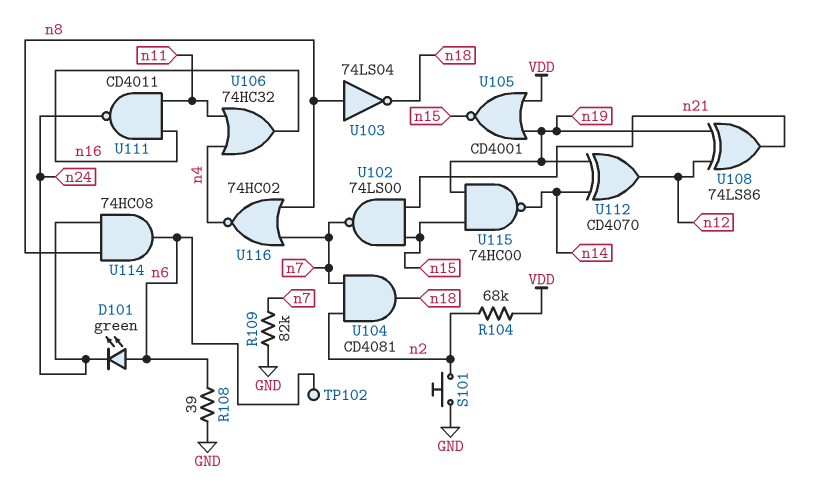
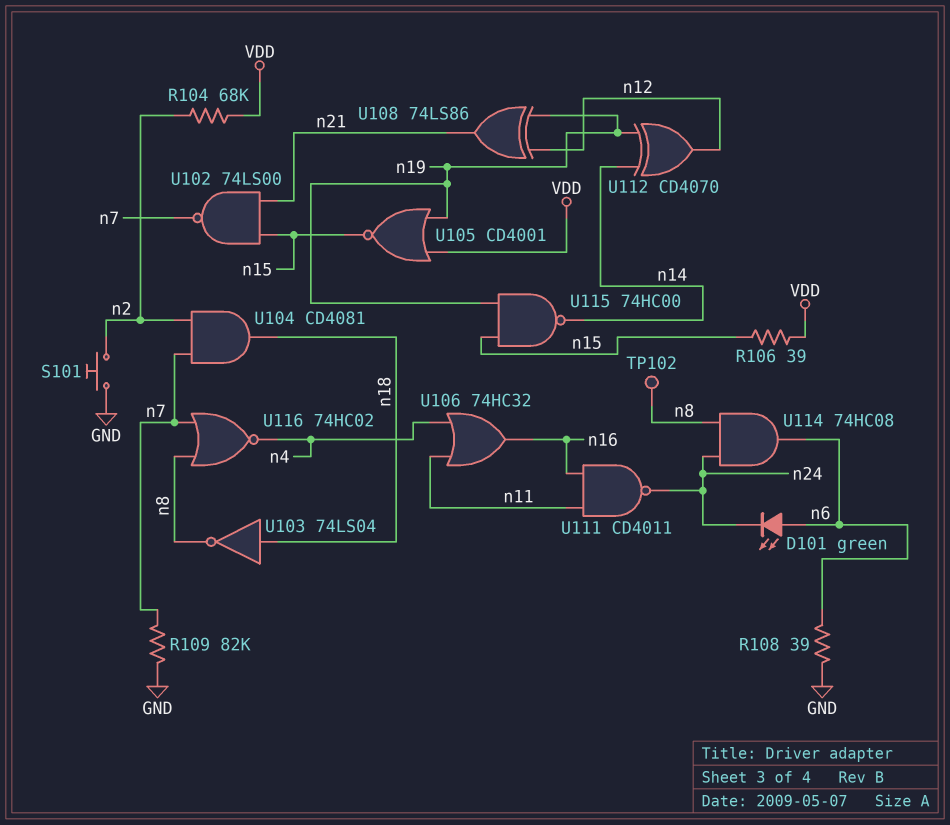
R106: none -> 39 (VDD, n15)
TP102: test point (n6) -> test point (n8)
U103: NOT 74LS04 (in n8, out n18) -> NOT 74LS04 (in n18, out n8)

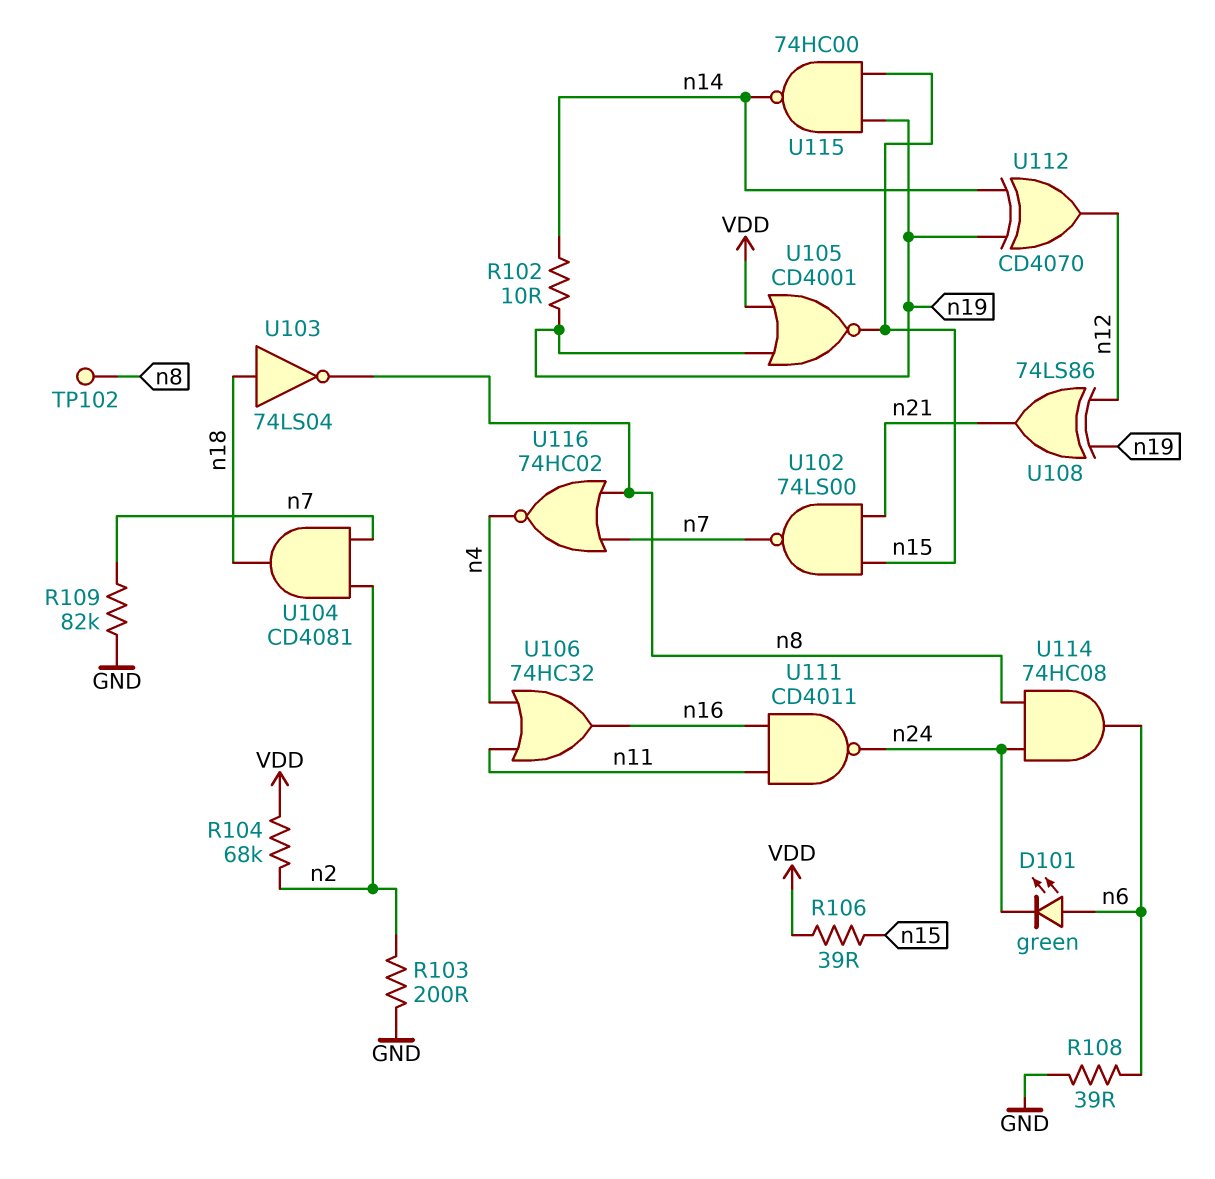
R102: none -> 10 (n14, n19)
R103: none -> 200 (GND, n2)
S101: button (GND, n2) -> none

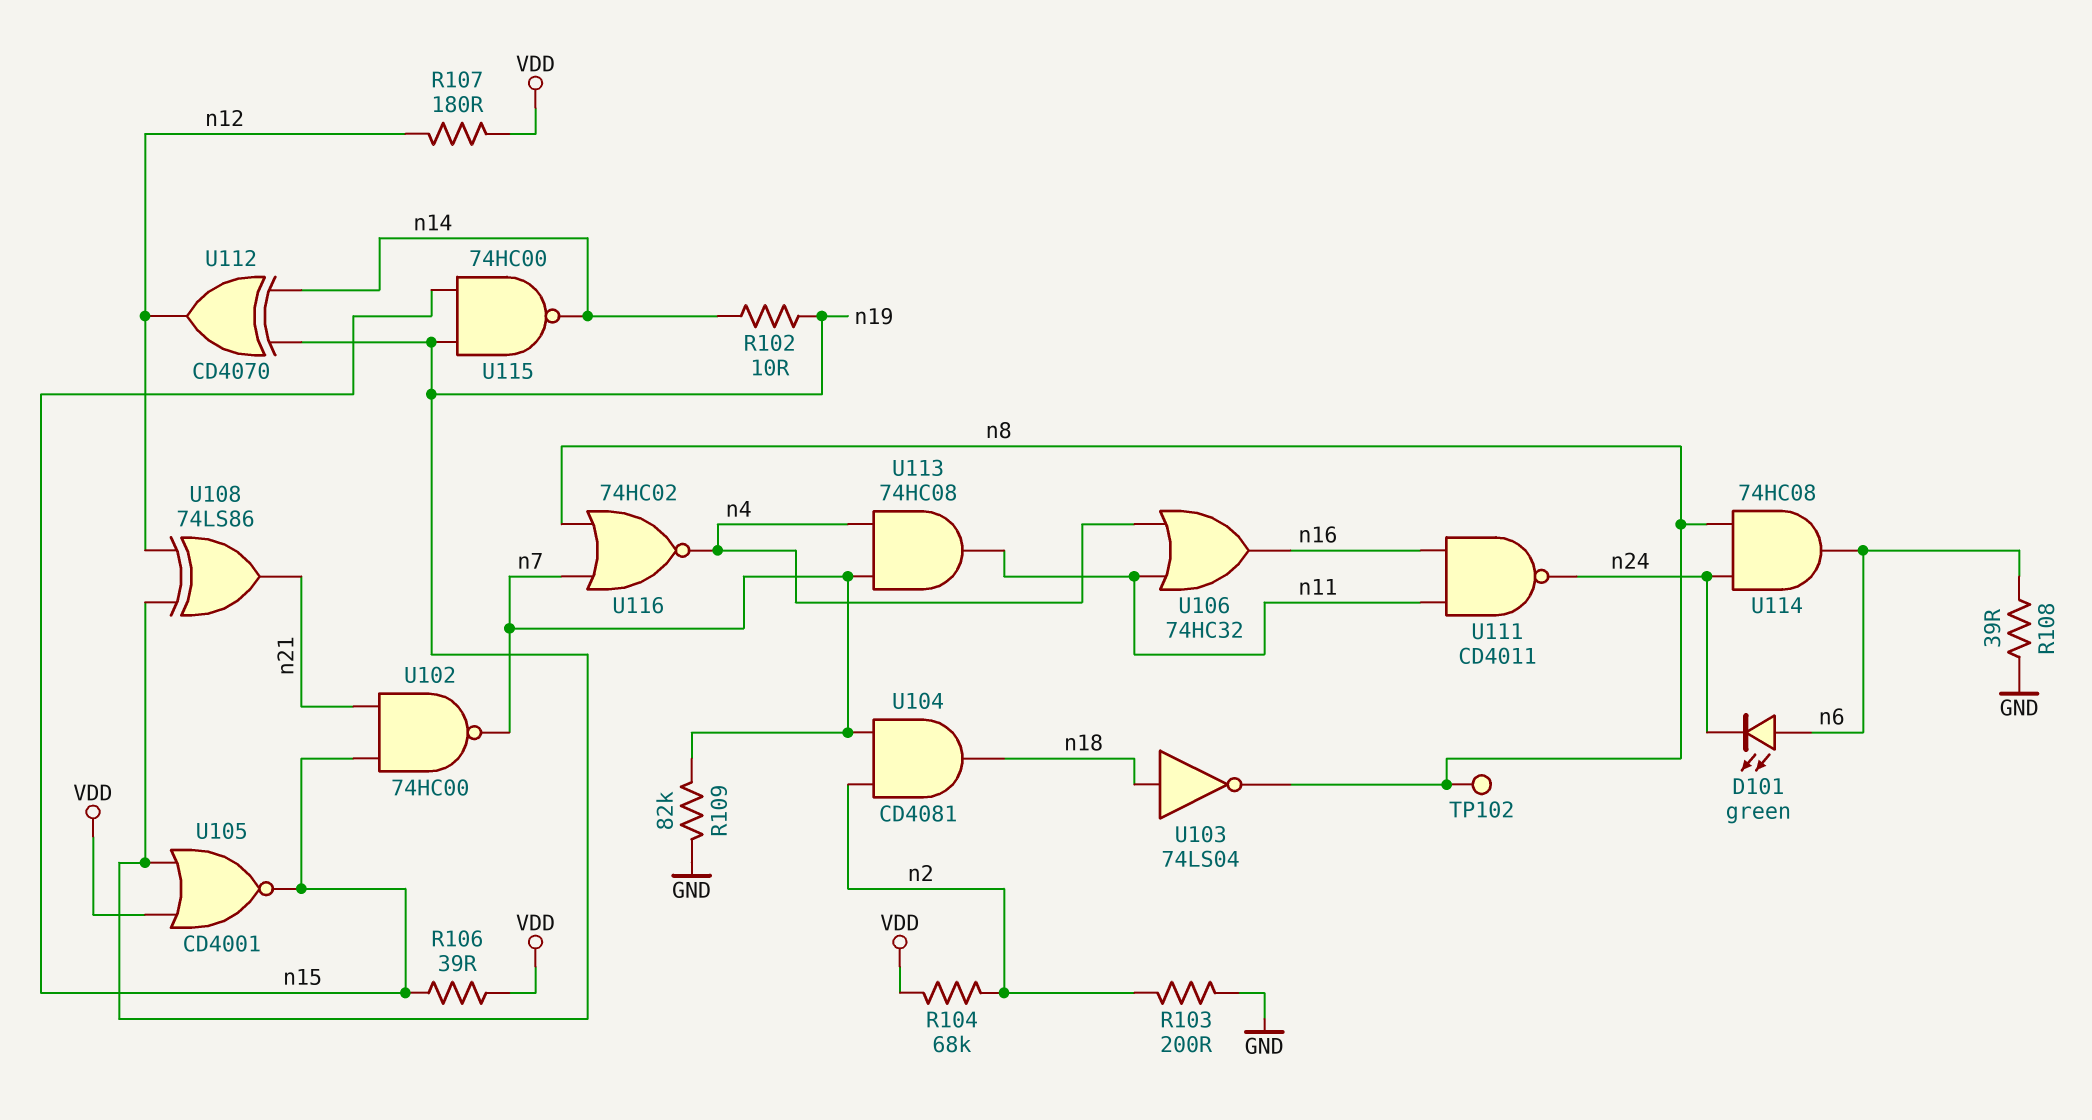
R107: none -> 180 (VDD, n12)
U102: NAND 74LS00 (in n15, in n21, out n7) -> NAND 74HC00 (in n15, in n21, out n7)
U113: none -> AND 74HC08 (in n4, in n7, out n11)

